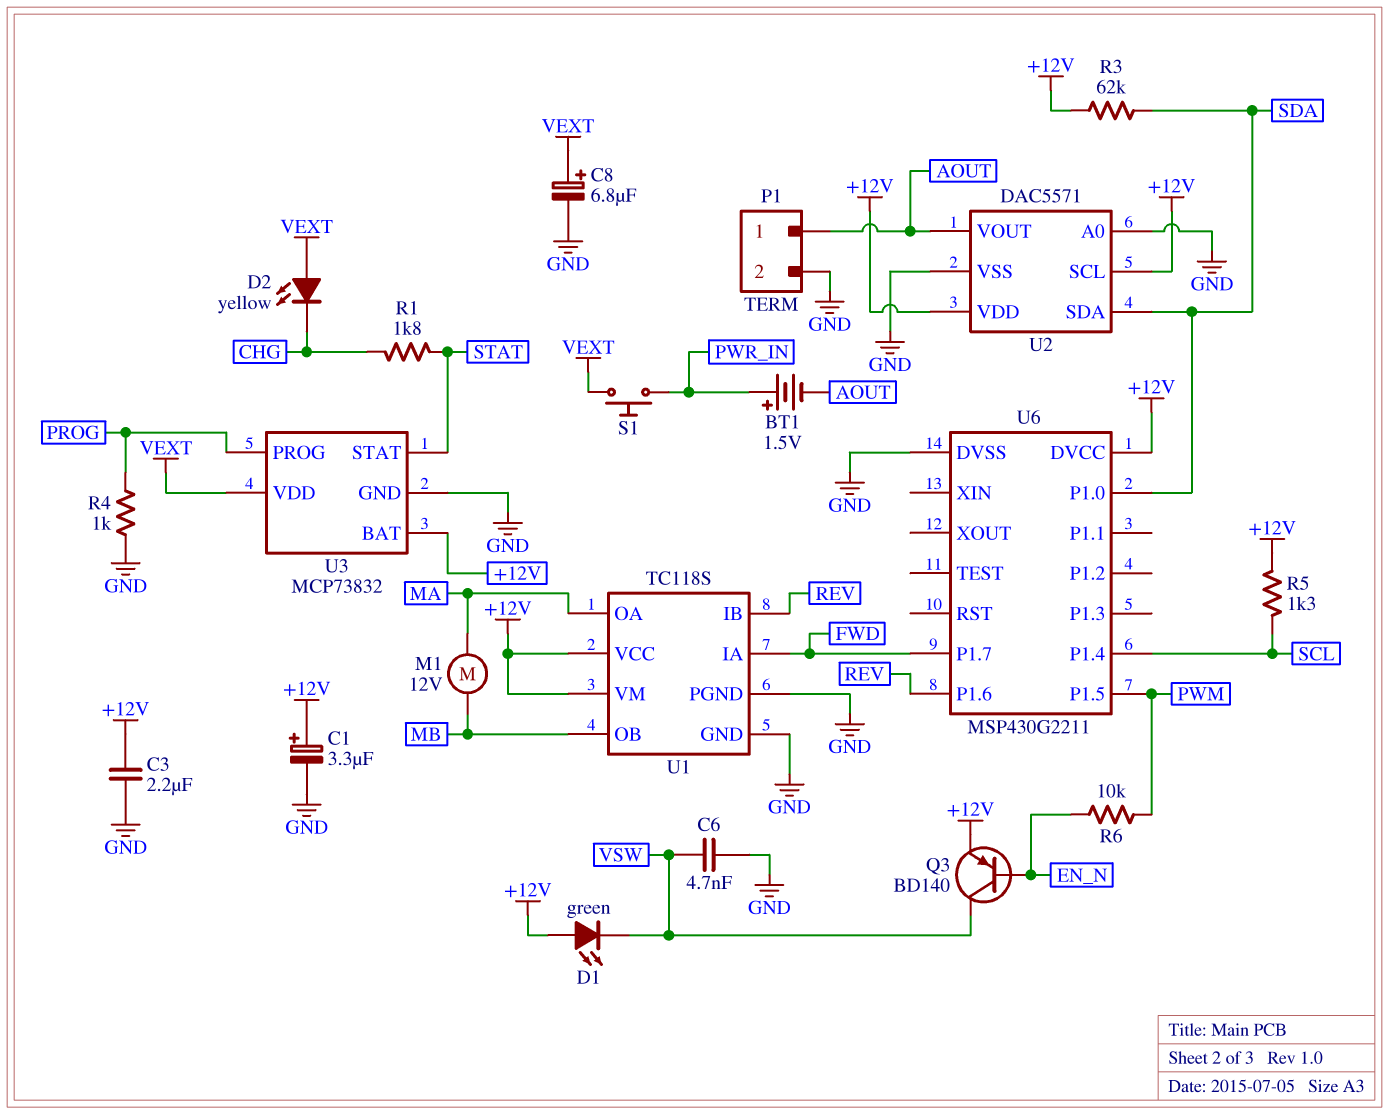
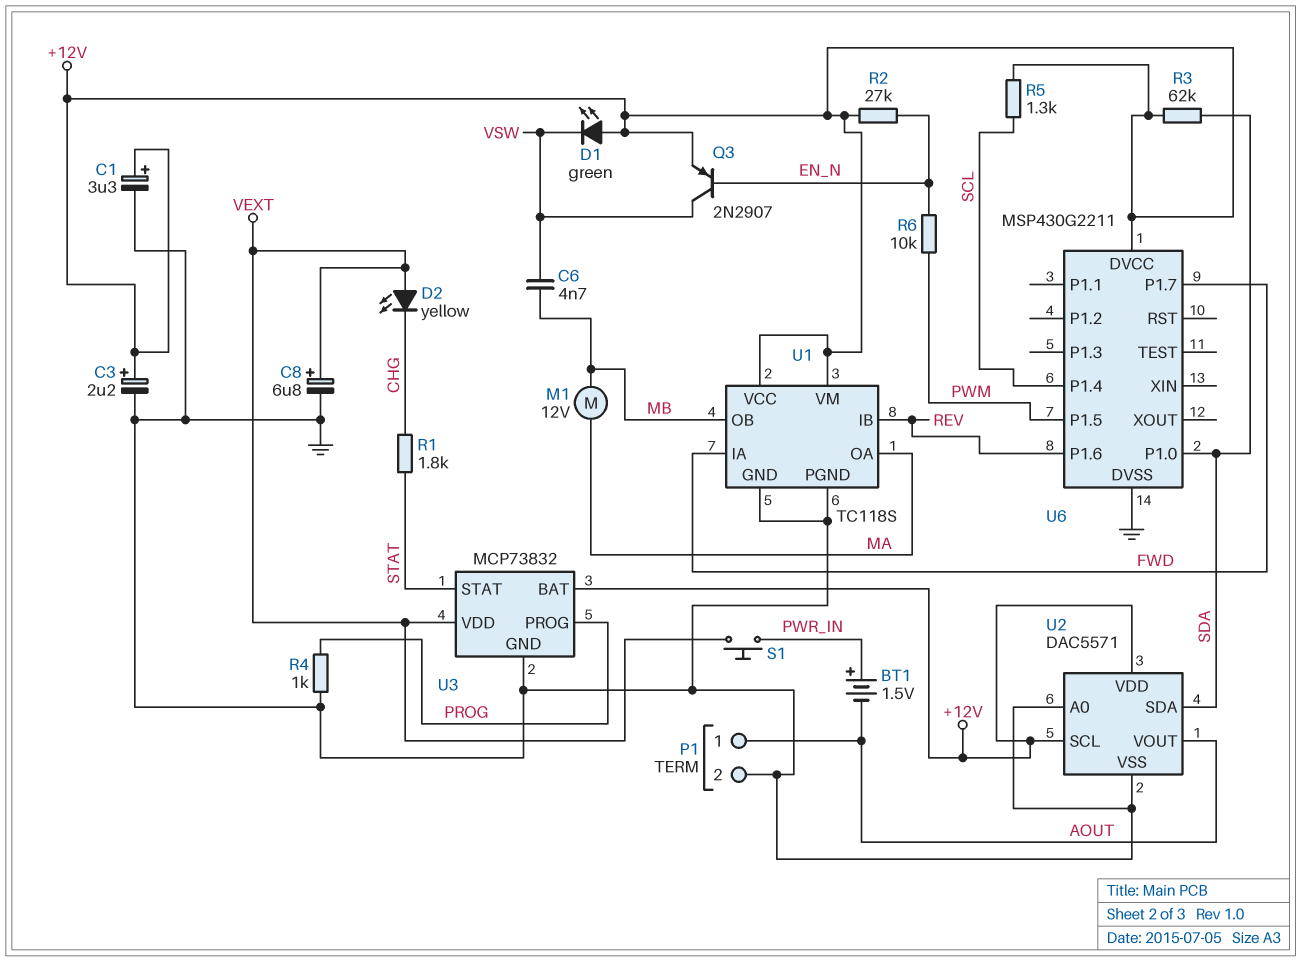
C3: 2.2uF (+12V, GND) -> 2.2uF (plus +12V, minus GND)
C6: 4.7nF (GND, VSW) -> 4.7nF (MB, VSW)
Q3: PNP BD140 (B EN_N, C VSW, E +12V) -> PNP 2N2907 (B EN_N, C VSW, E +12V)
R2: none -> 27k (+12V, EN_N)

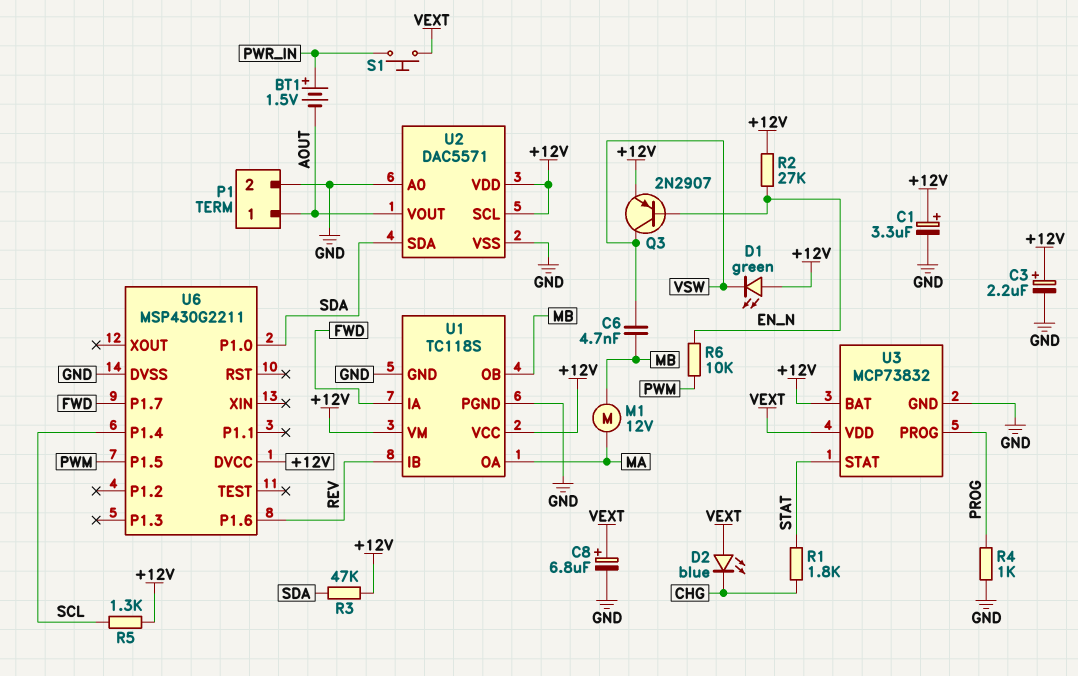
D2: LED yellow (A VEXT, K CHG) -> LED blue (A VEXT, K CHG)
R3: 62k (+12V, SDA) -> 47k (+12V, SDA)

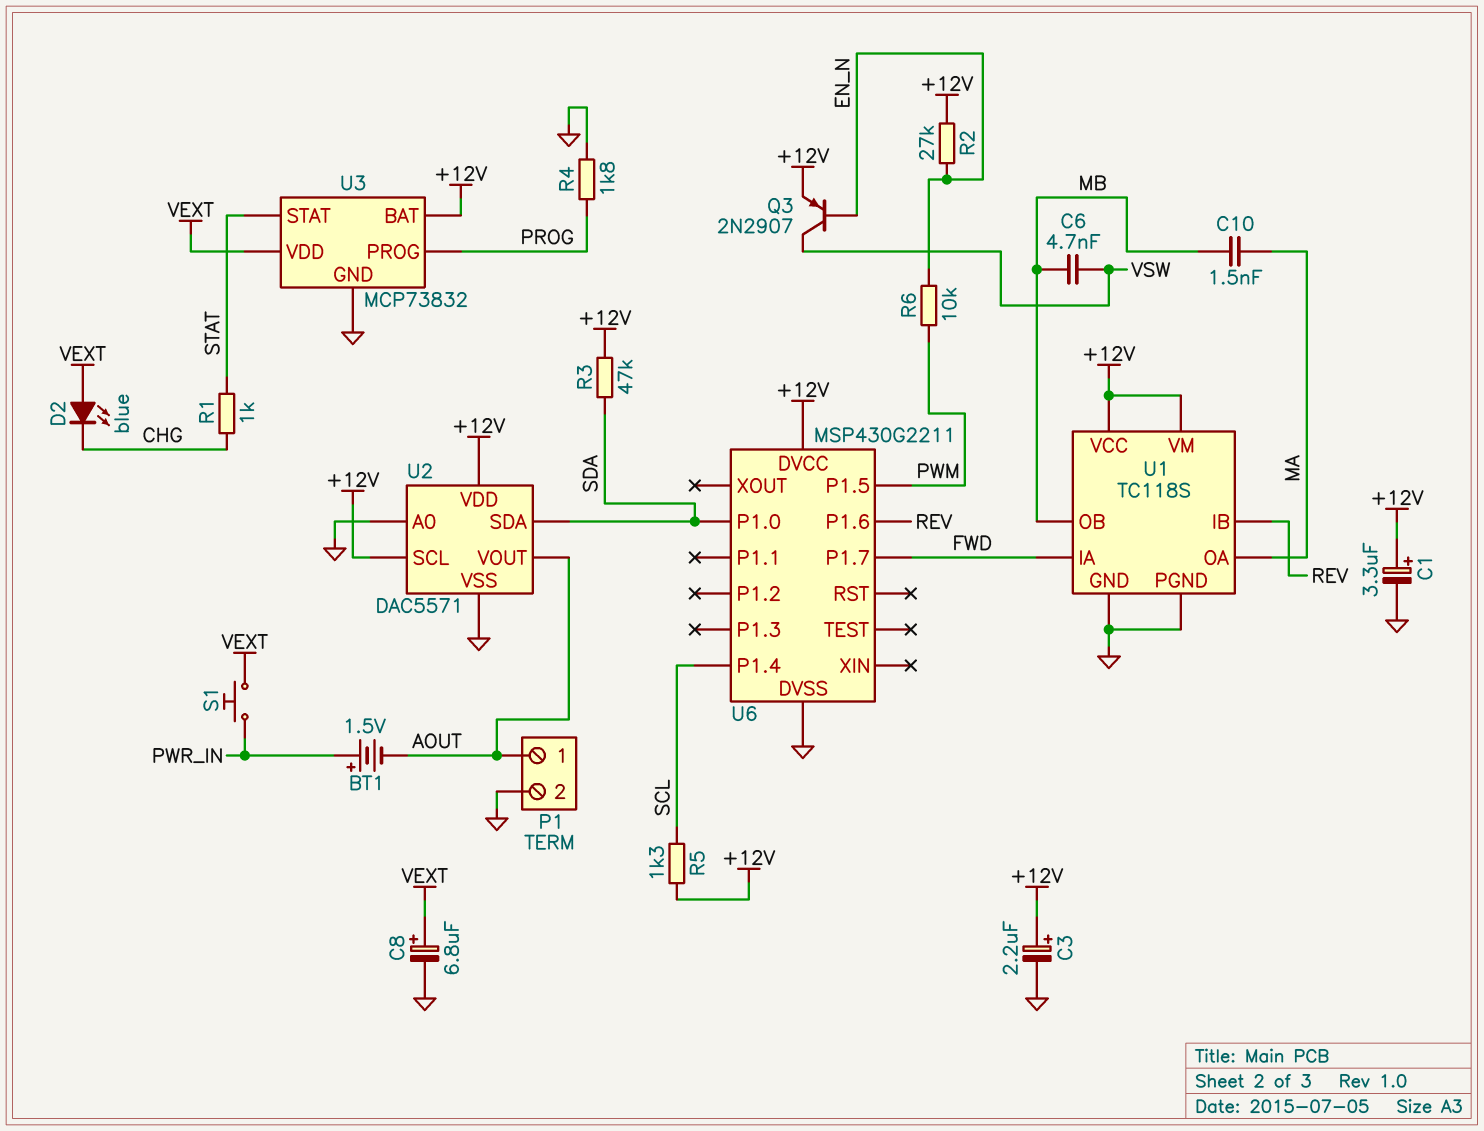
C10: none -> 1.5nF (MA, MB)
D1: LED green (A +12V, K VSW) -> none
M1: motor 12V (MA, MB) -> none
R1: 1.8k (CHG, STAT) -> 1k (CHG, STAT)
R4: 1k (GND, PROG) -> 1.8k (GND, PROG)

